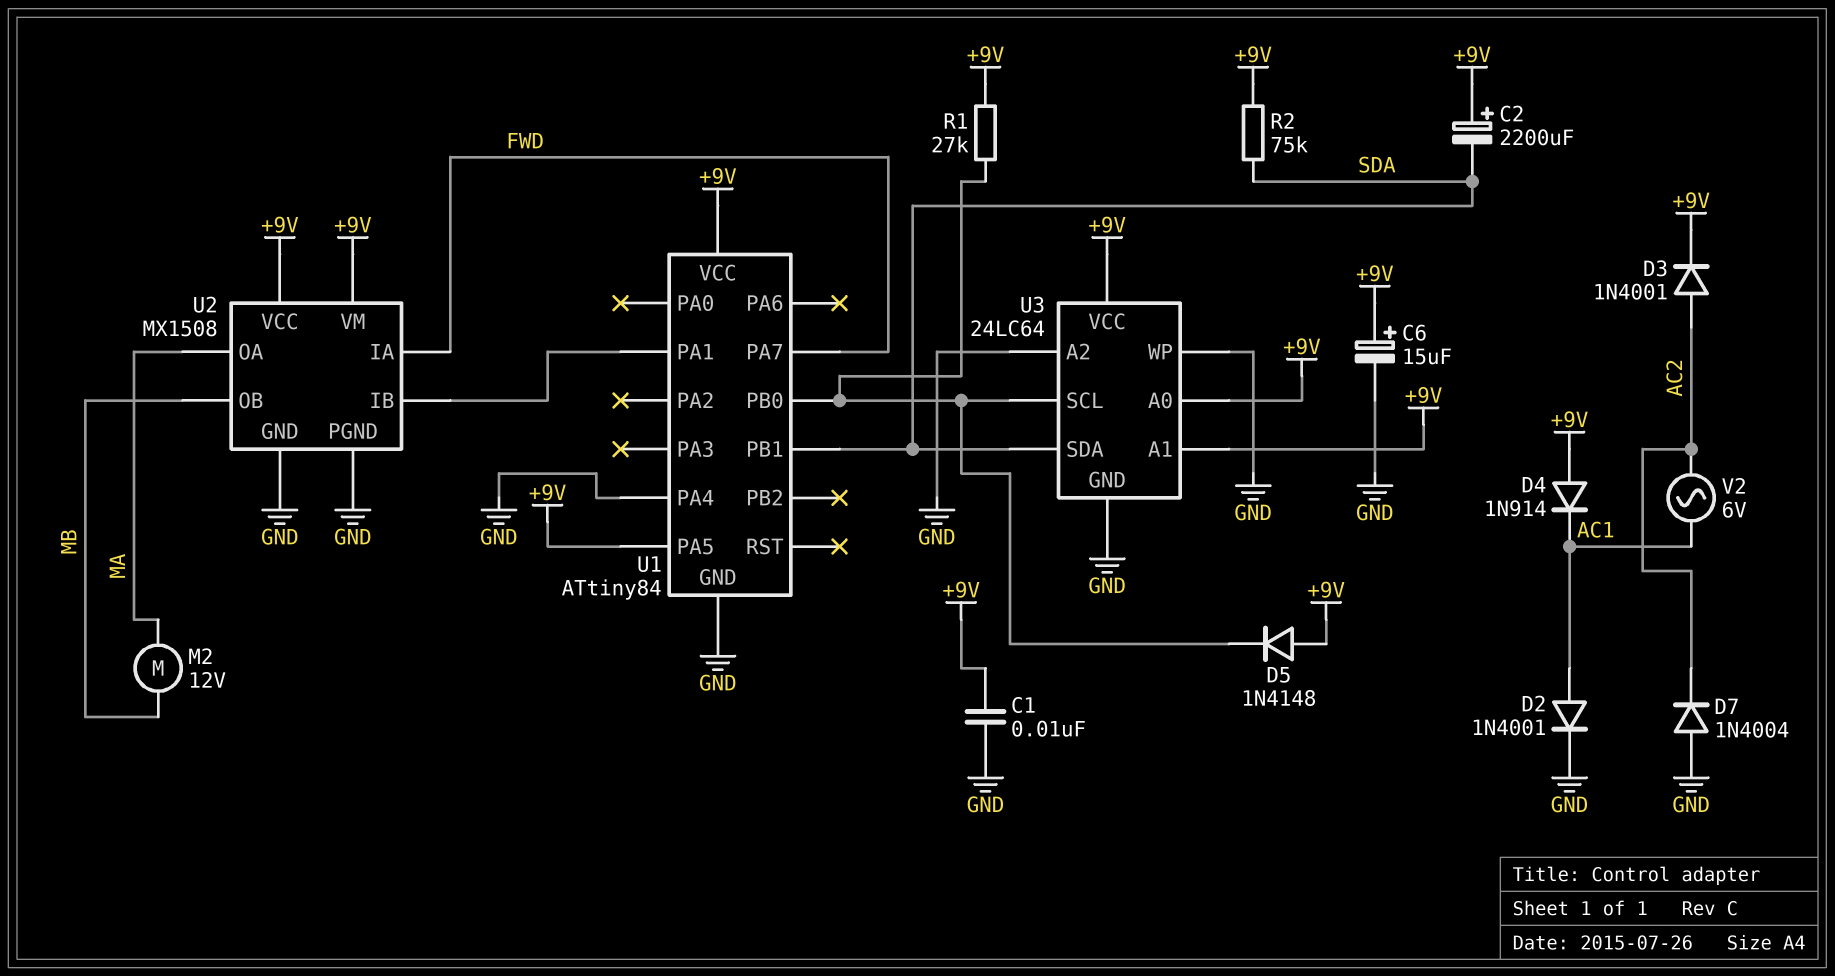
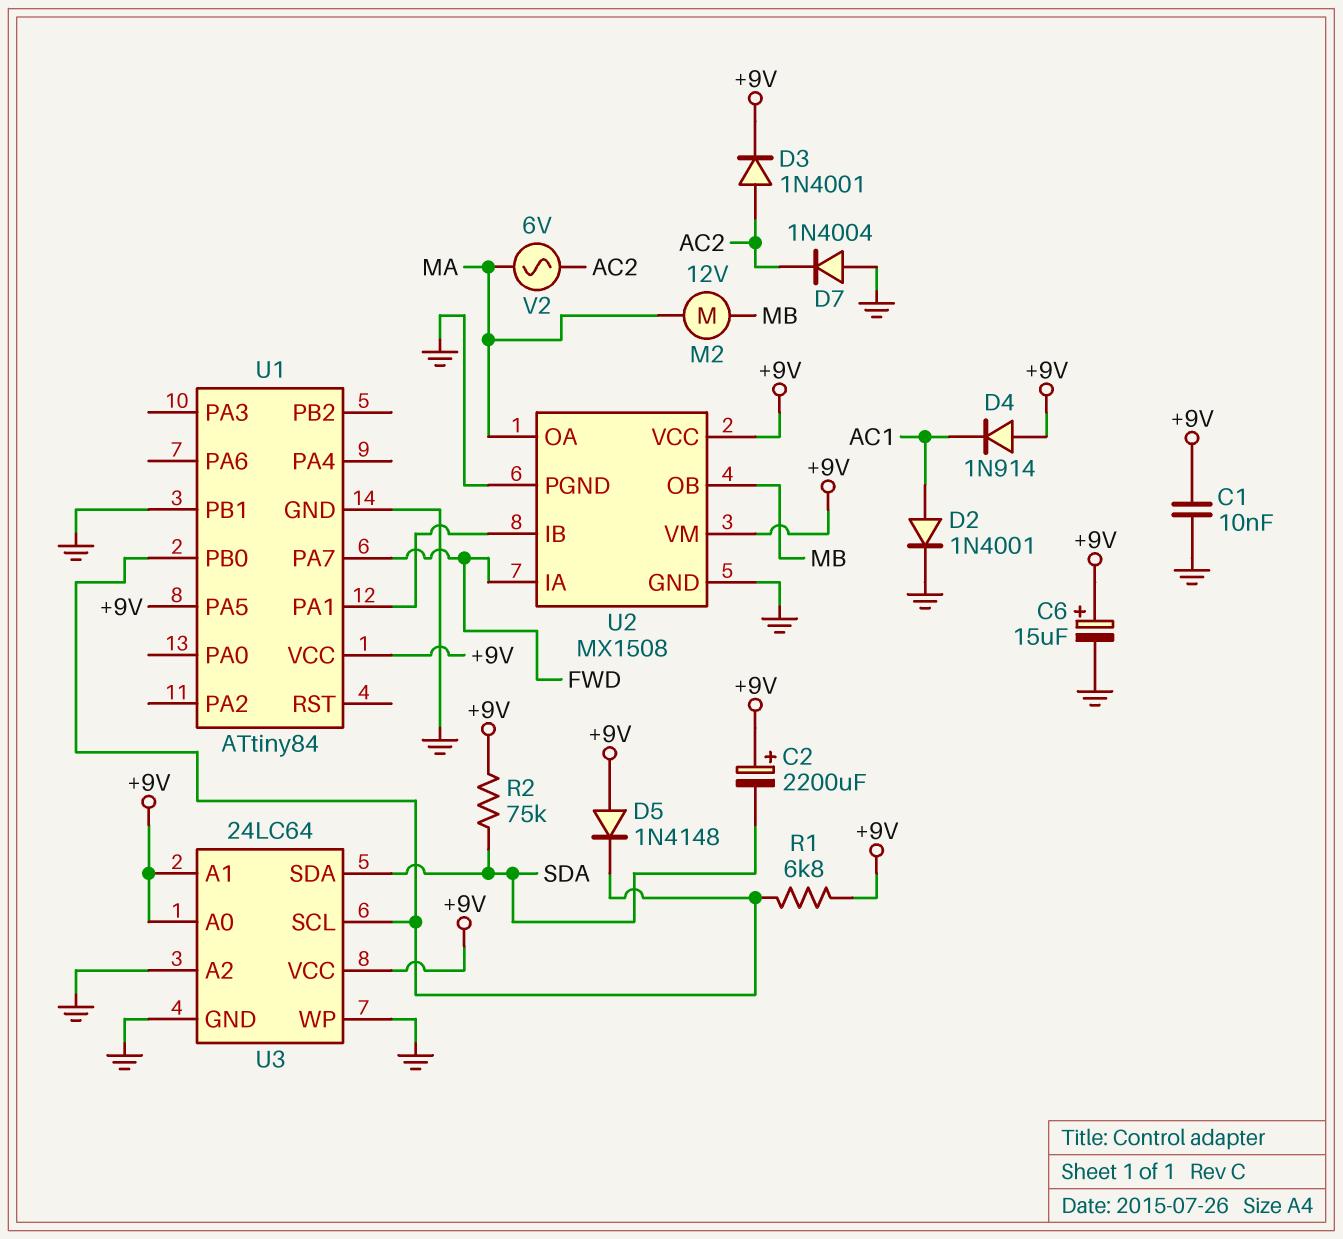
R1: 27k (+9V, U1/PB0) -> 6.8k (+9V, U1/PB0)
U1 pin PA4: GND -> none
U1 pin PB1: SDA -> GND
V2: AC 6V (AC1, AC2) -> AC 6V (AC2, MA)

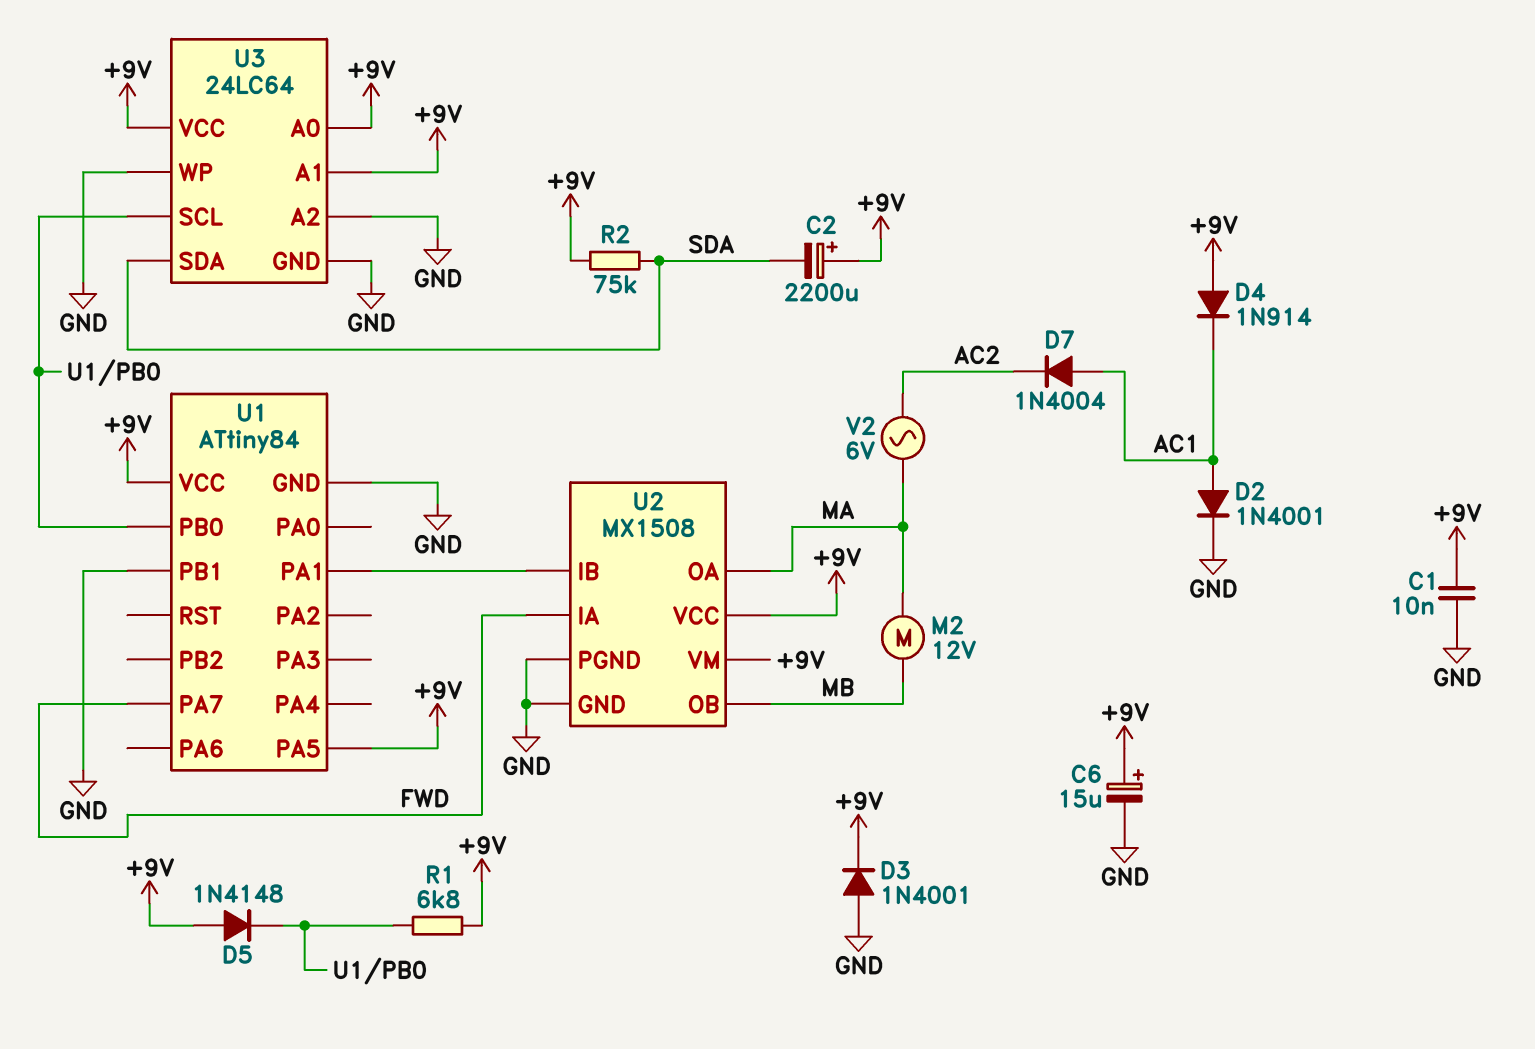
D3: diode 1N4001 (A AC2, K +9V) -> diode 1N4001 (A GND, K +9V)
D7: diode 1N4004 (A GND, K AC2) -> diode 1N4004 (A AC1, K AC2)

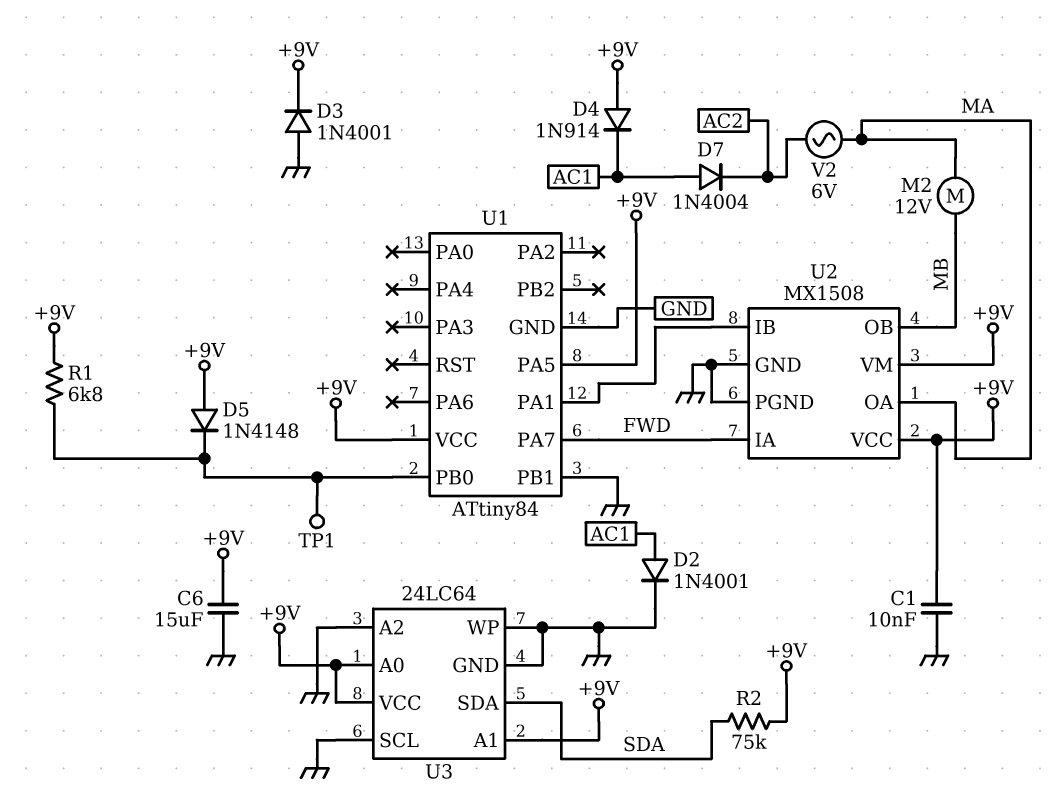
C2: 2200uF (plus +9V, minus SDA) -> none
C6: 15uF (plus +9V, minus GND) -> 15uF (+9V, GND)
TP1: none -> test point (U1/PB0)
U3 pin SCL: U1/PB0 -> GND

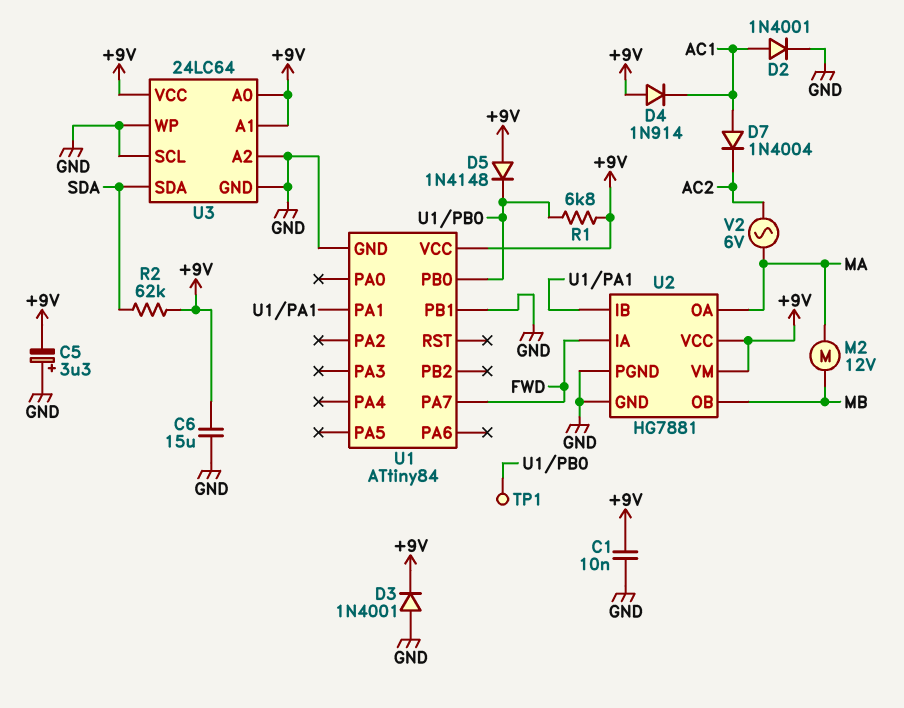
C5: none -> 3.3uF (plus GND, minus +9V)
R2: 75k (+9V, SDA) -> 62k (+9V, SDA)
U1 pin PA5: +9V -> none
U2: MX1508 -> HG7881

